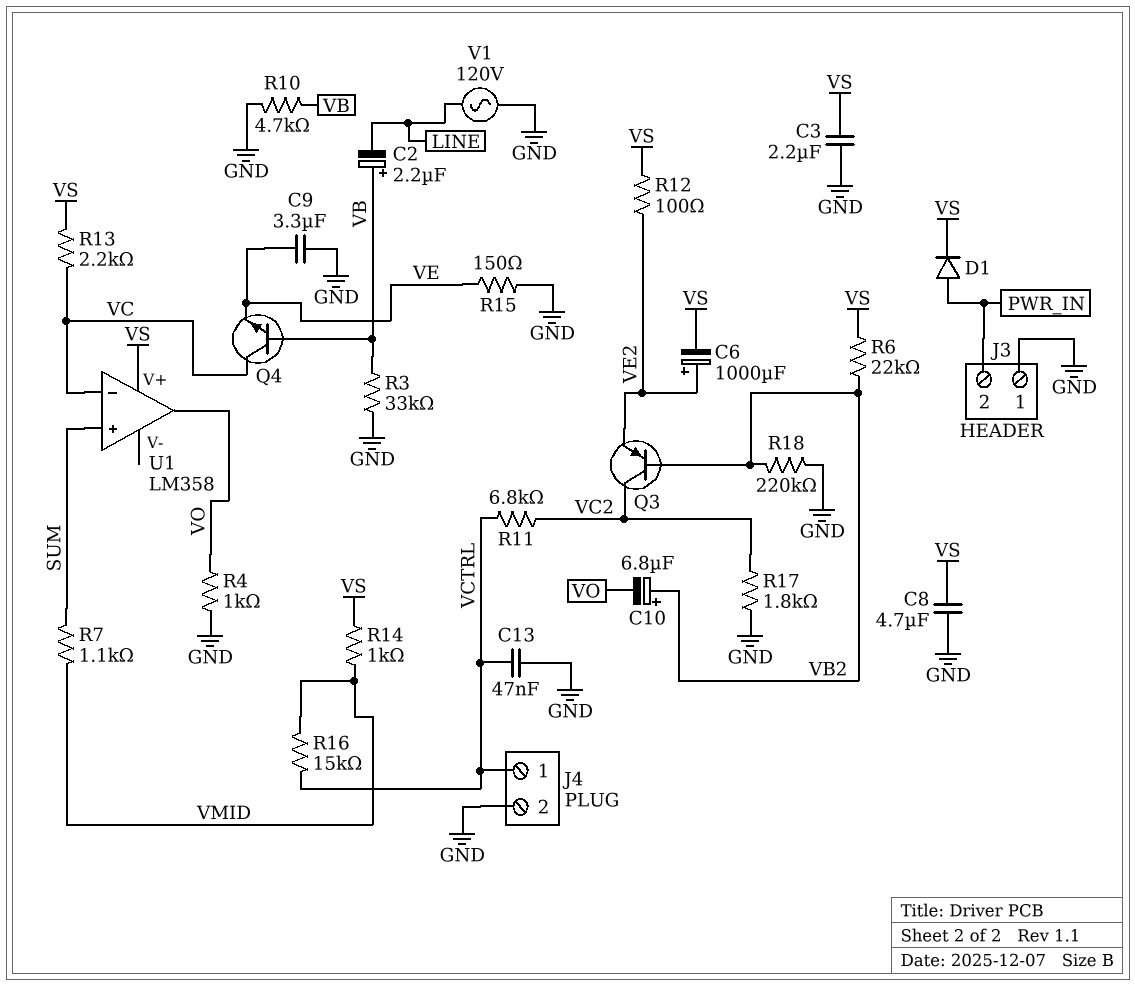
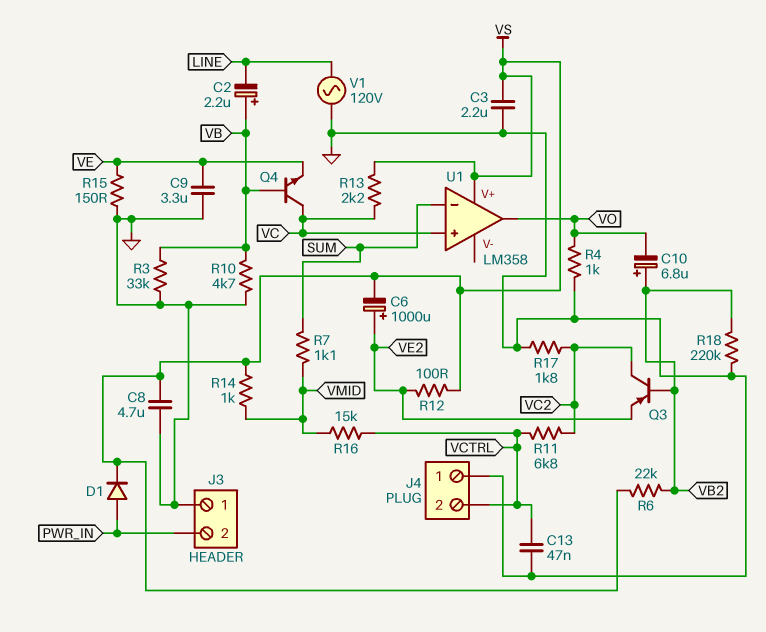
J4 pin 1: VCTRL -> GND
J4 pin 2: GND -> VCTRL
U1 pin in+: SUM -> VC
U1 pin in-: VC -> SUM

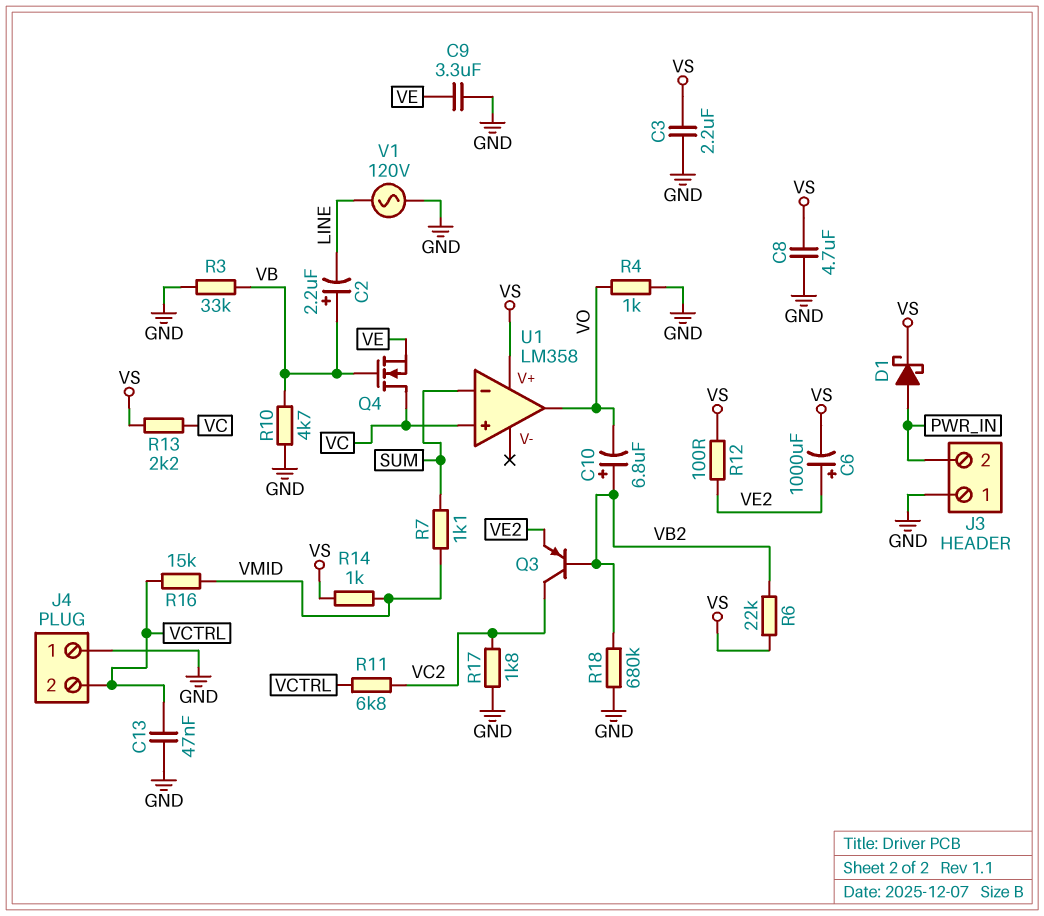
D1: diode (A PWR_IN, K VS) -> schottky (A PWR_IN, K VS)
Q4: NPN (B VB, C VC, E VE) -> NMOS (G VB, D VC, S VE)
R15: 150 (GND, VE) -> none
R18: 220k (GND, VB2) -> 680k (GND, VB2)

